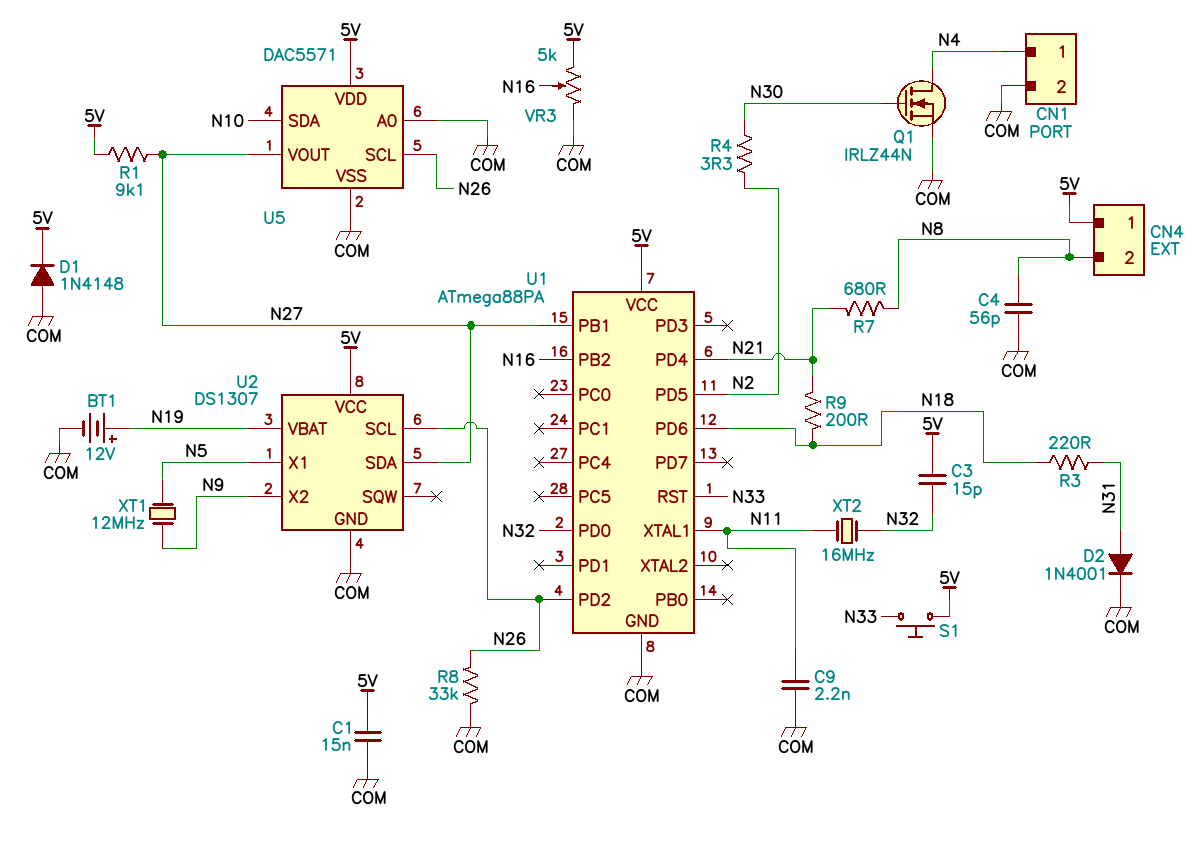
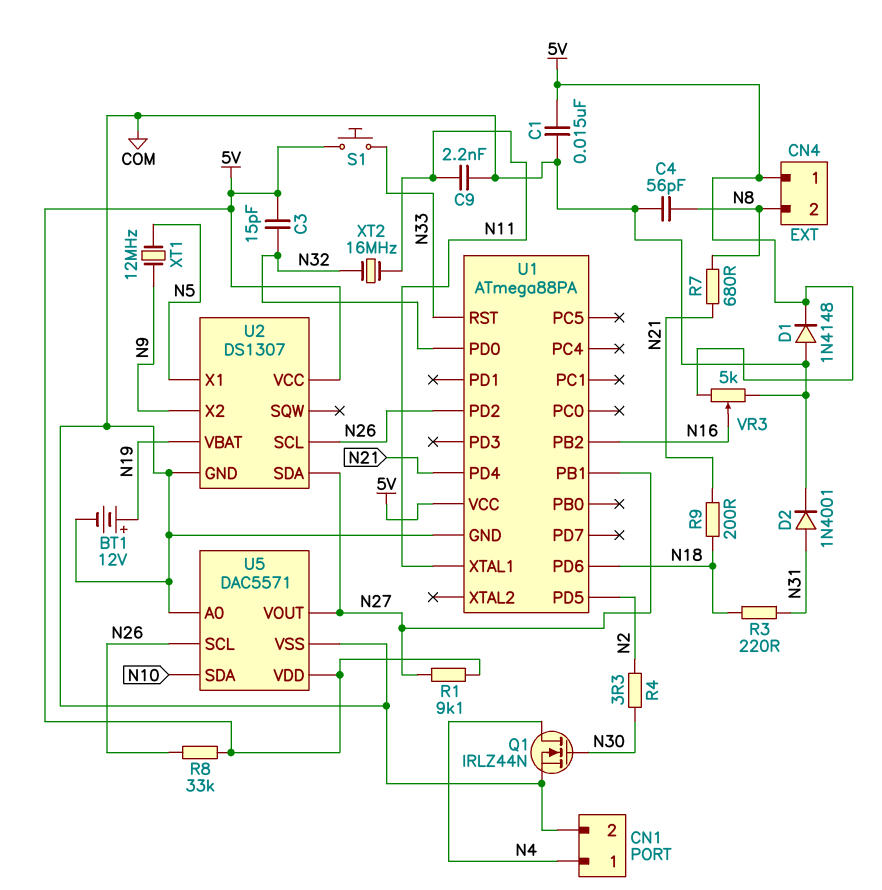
R8: 33k (COM, N26) -> 33k (5V, N26)

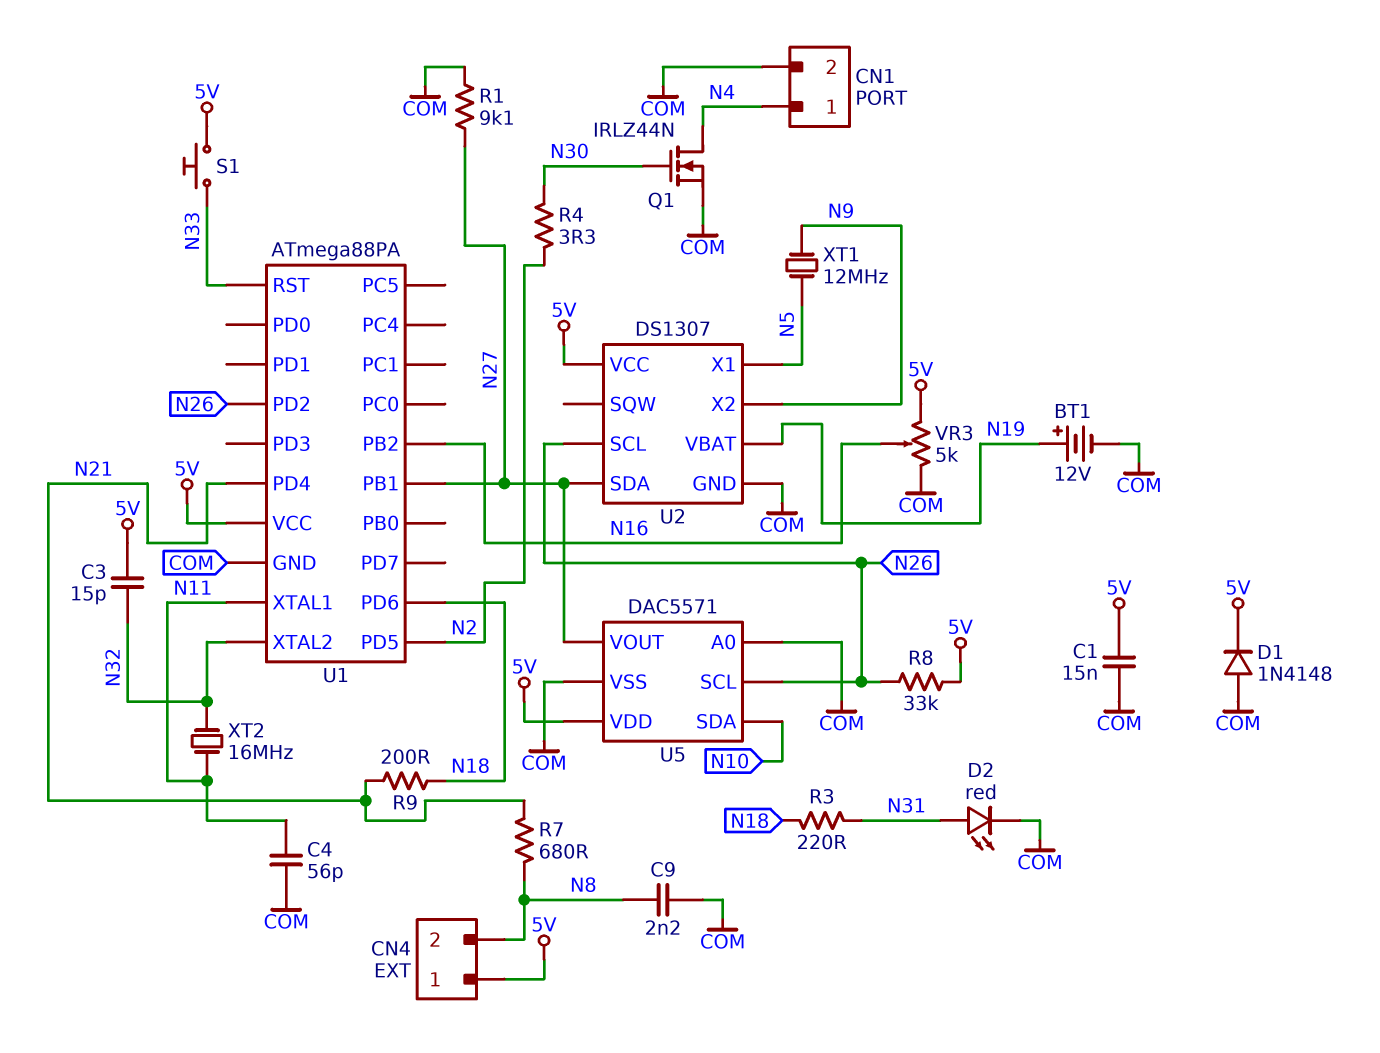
C4: 56pF (COM, N8) -> 56pF (COM, N11)
C9: 2.2nF (COM, N11) -> 2.2nF (COM, N8)
D2: diode 1N4001 (A N31, K COM) -> LED red (A N31, K COM)
R1: 9.1k (5V, N27) -> 9.1k (COM, N27)
U1 pin PD0: N32 -> none
U1 pin XTAL2: none -> N32

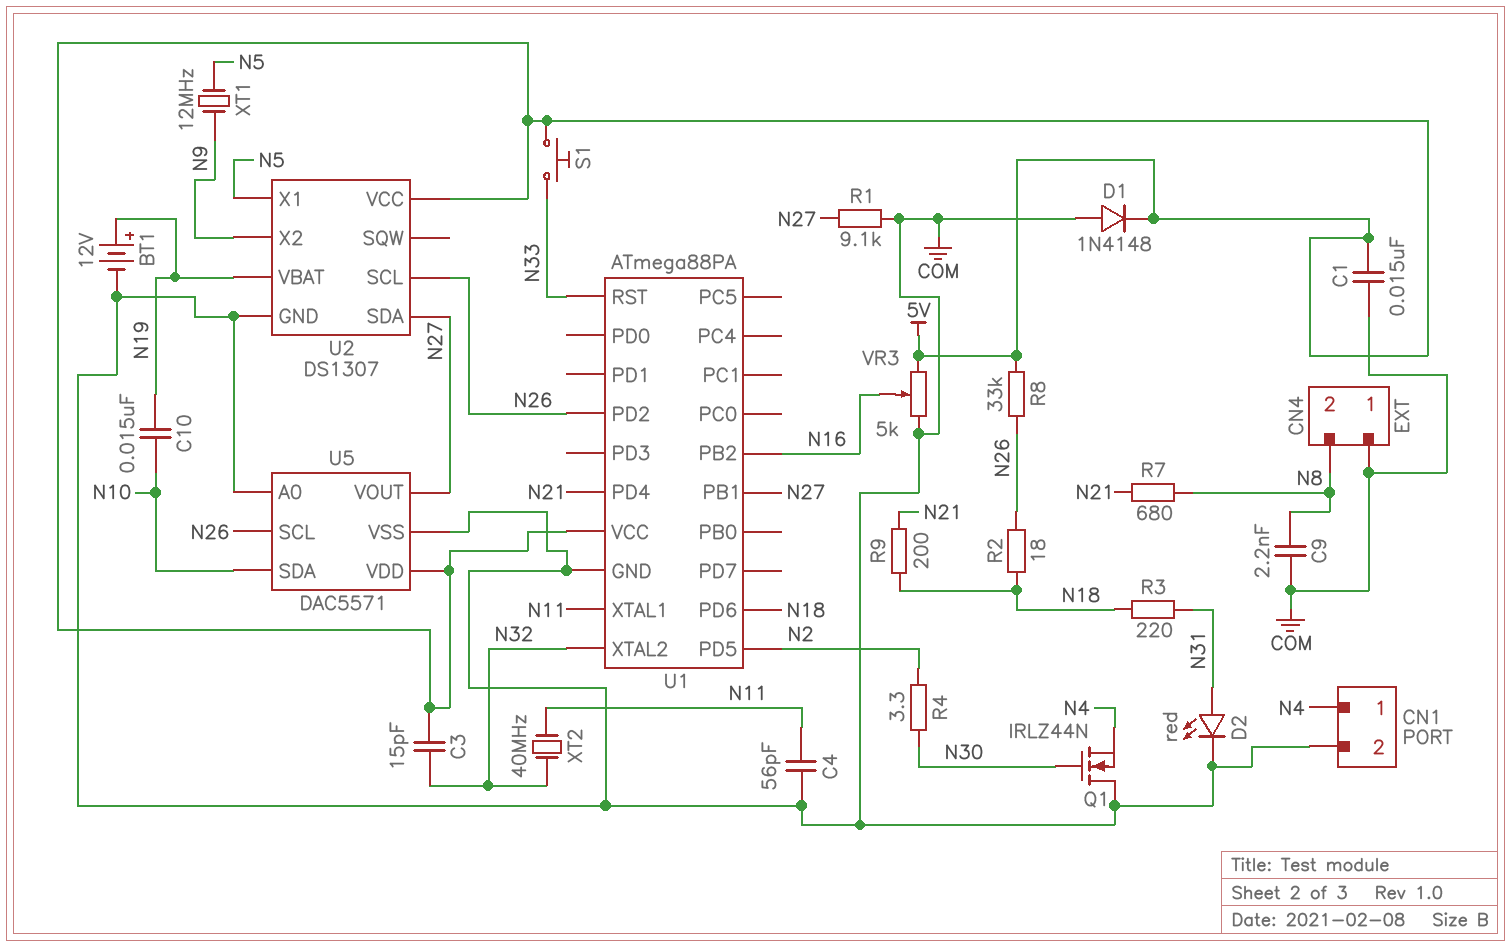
C10: none -> 15nF (N10, N19)
CN4 pin 1: 5V -> COM
Q1: NMOS IRLZ44N (G N30, D N4, S COM) -> NMOS IRLZ44N (G N30, D COM, S N4)
R2: none -> 18 (N18, N26)
XT2: 16MHz (N11, N32) -> 40MHz (N11, N32)

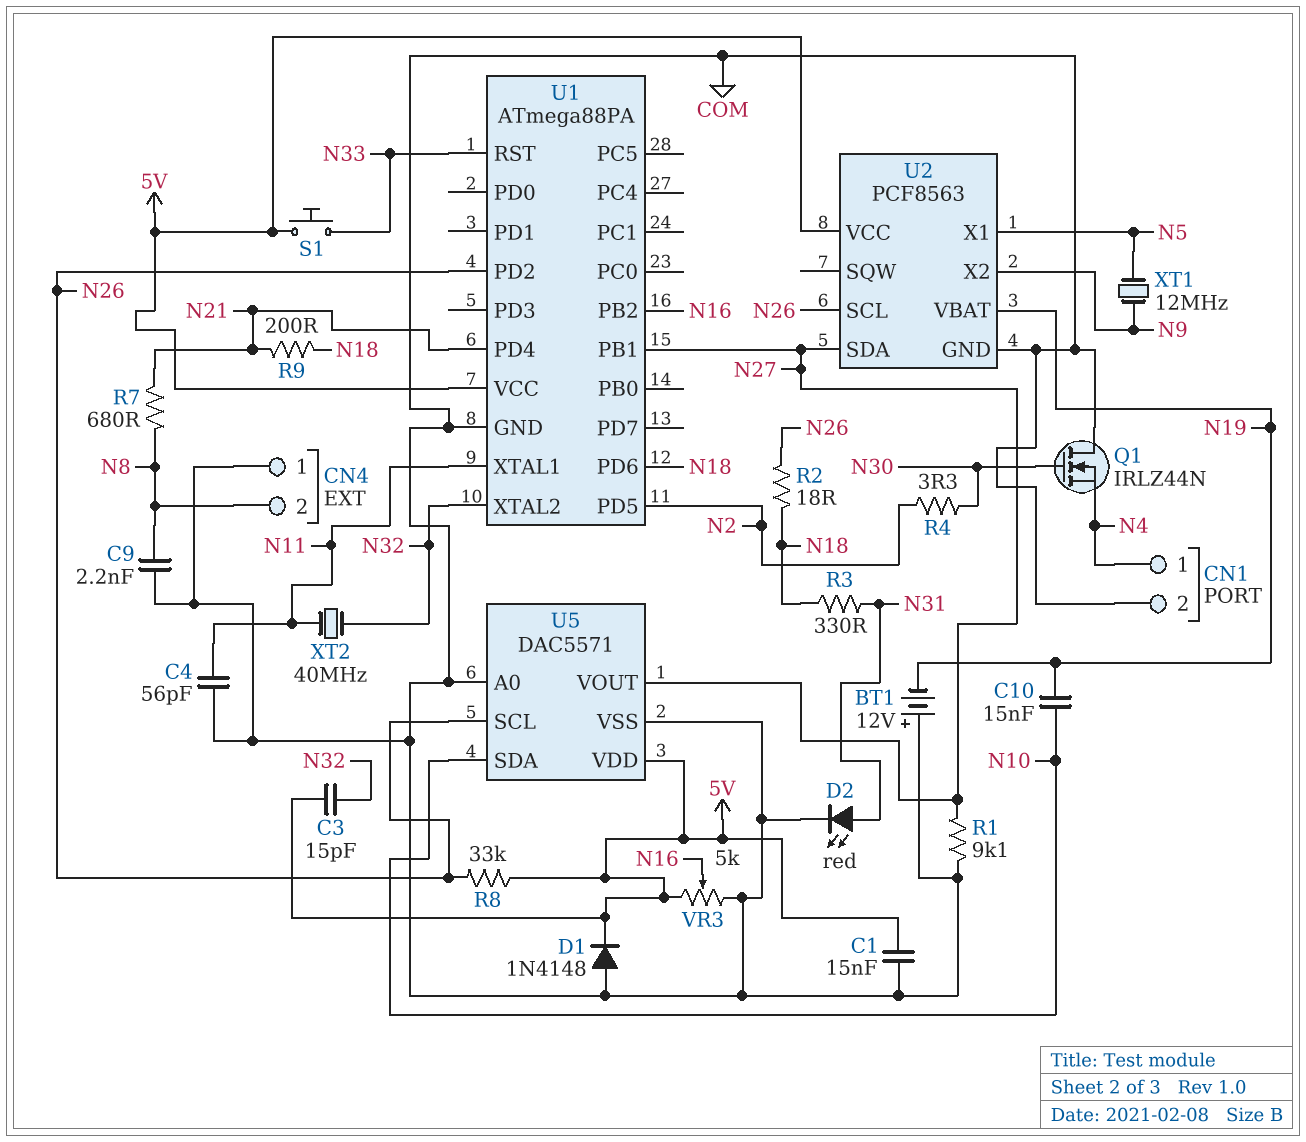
BT1: 12V (plus N19, minus COM) -> 12V (plus COM, minus N19)
R3: 220 (N18, N31) -> 330 (N18, N31)
U2: DS1307 -> PCF8563

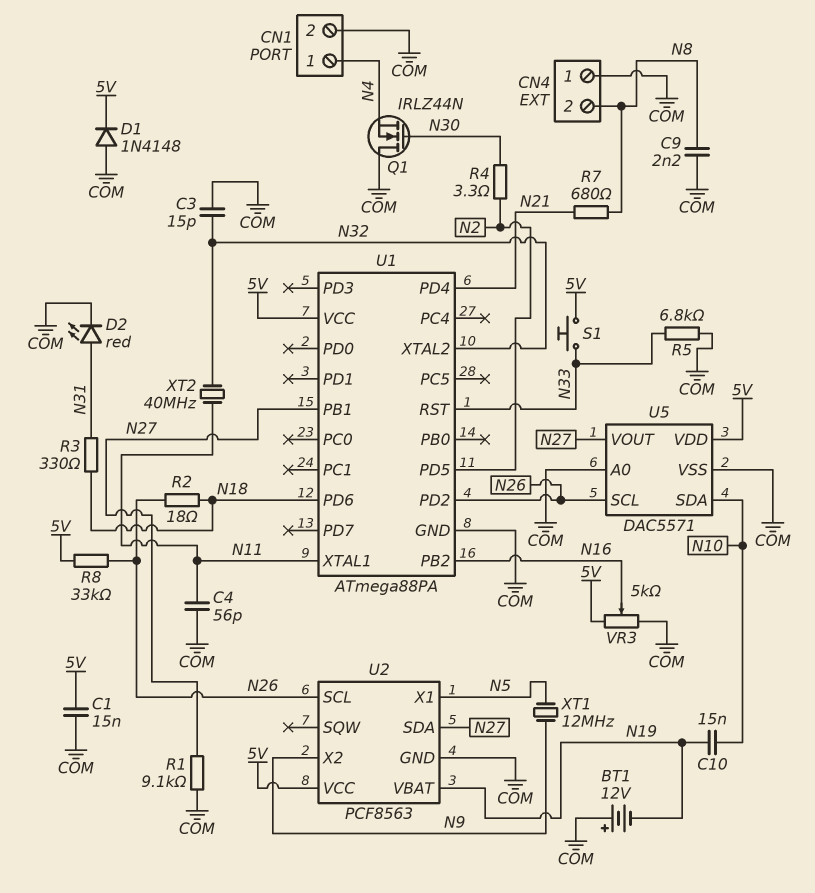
C3: 15pF (5V, N32) -> 15pF (COM, N32)
R5: none -> 6.8k (COM, N33)
R9: 200 (N18, N21) -> none

